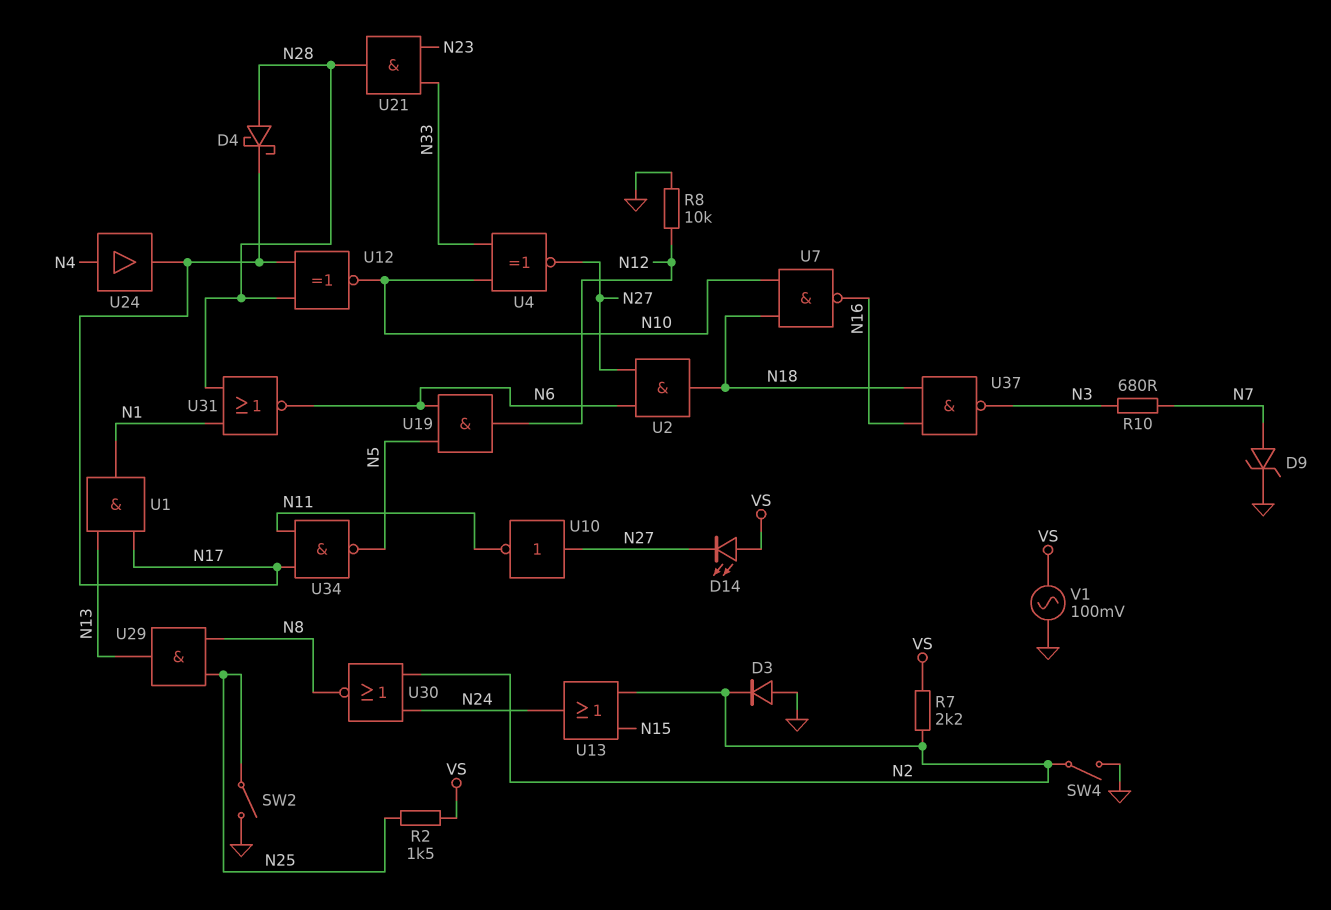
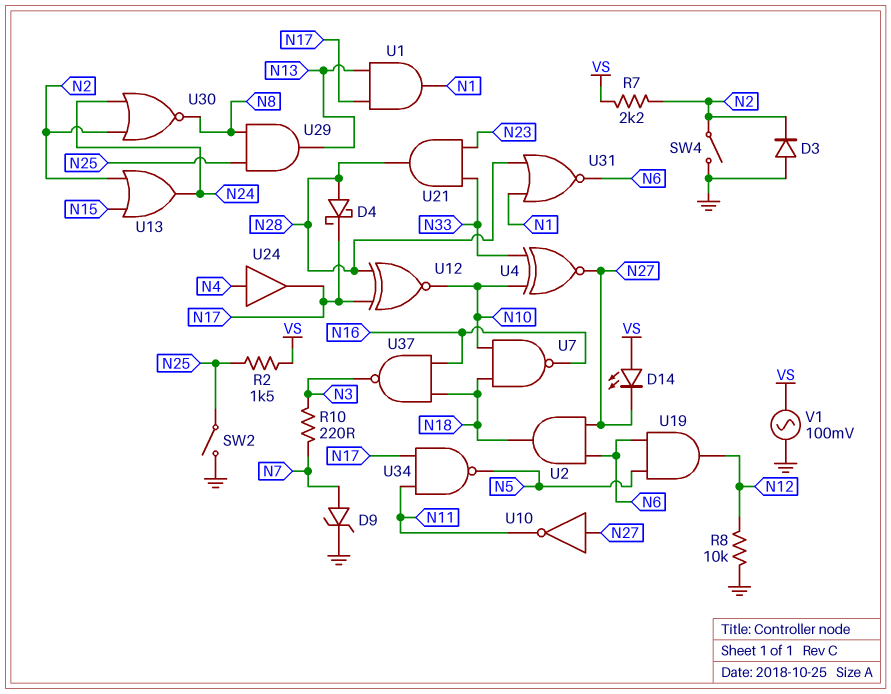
R10: 680 (N3, N7) -> 220 (N3, N7)

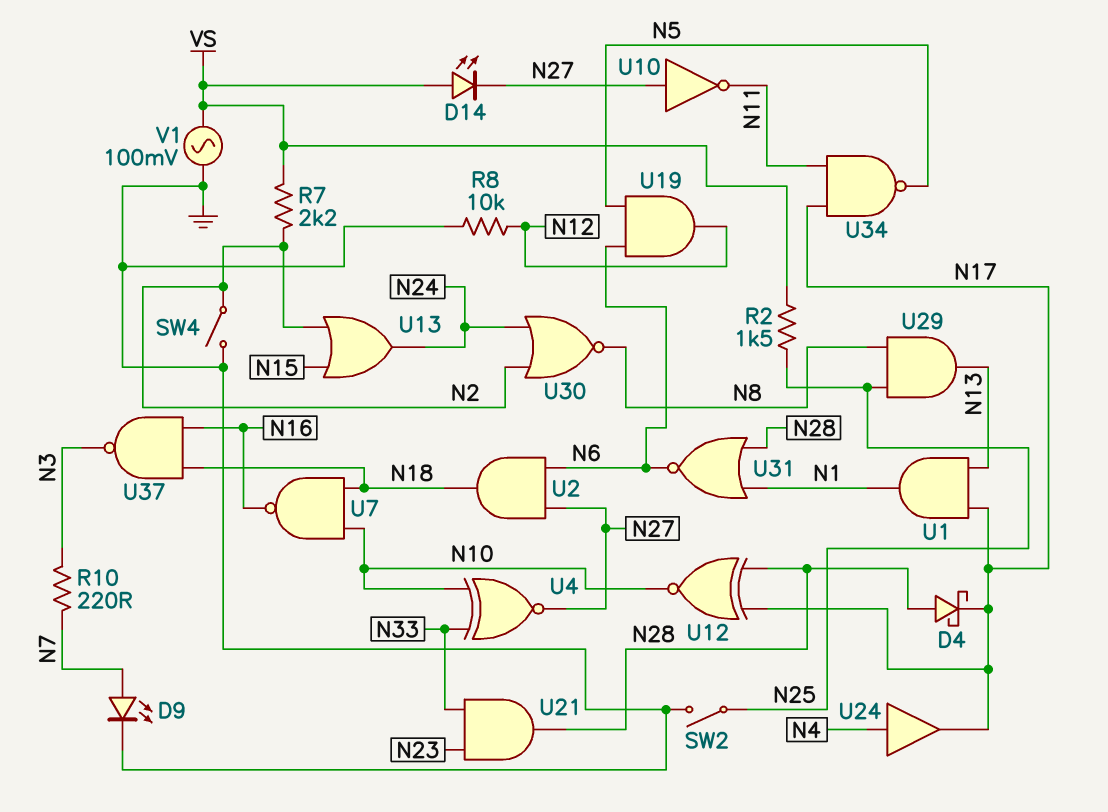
D3: diode (A GND, K N2) -> none
D9: zener (A N7, K GND) -> LED (A N7, K GND)

